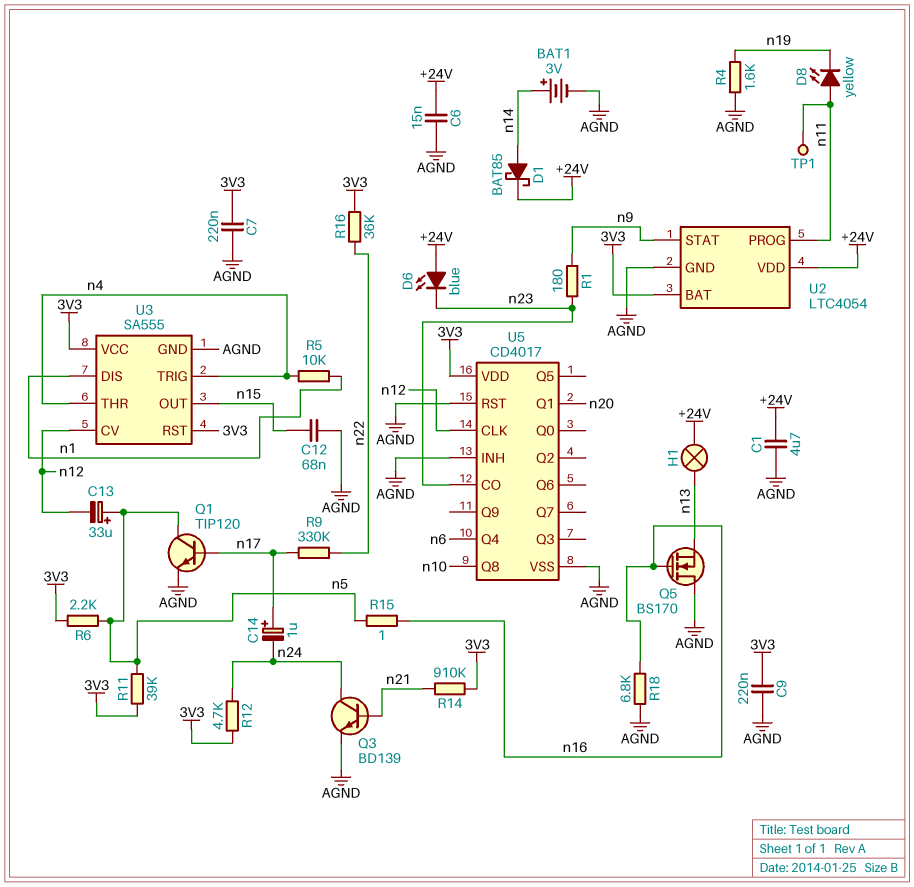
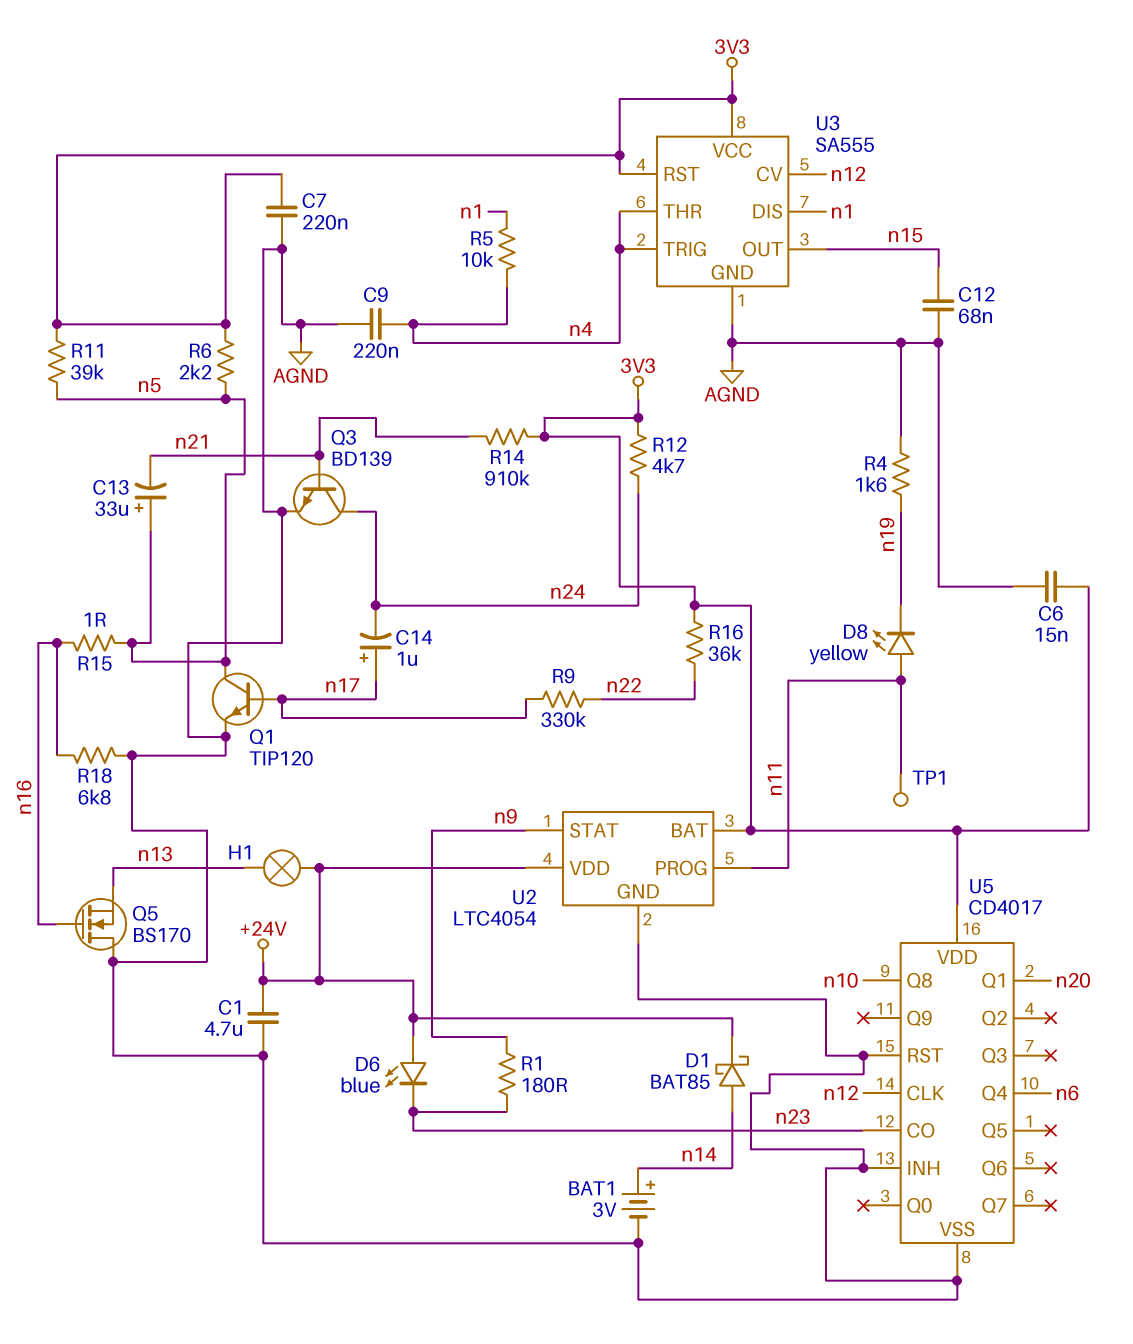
C6: 15nF (+24V, AGND) -> 15nF (3V3, AGND)
C9: 220nF (3V3, AGND) -> 220nF (AGND, n4)
C13: 33uF (plus n5, minus n12) -> 33uF (plus n5, minus n21)

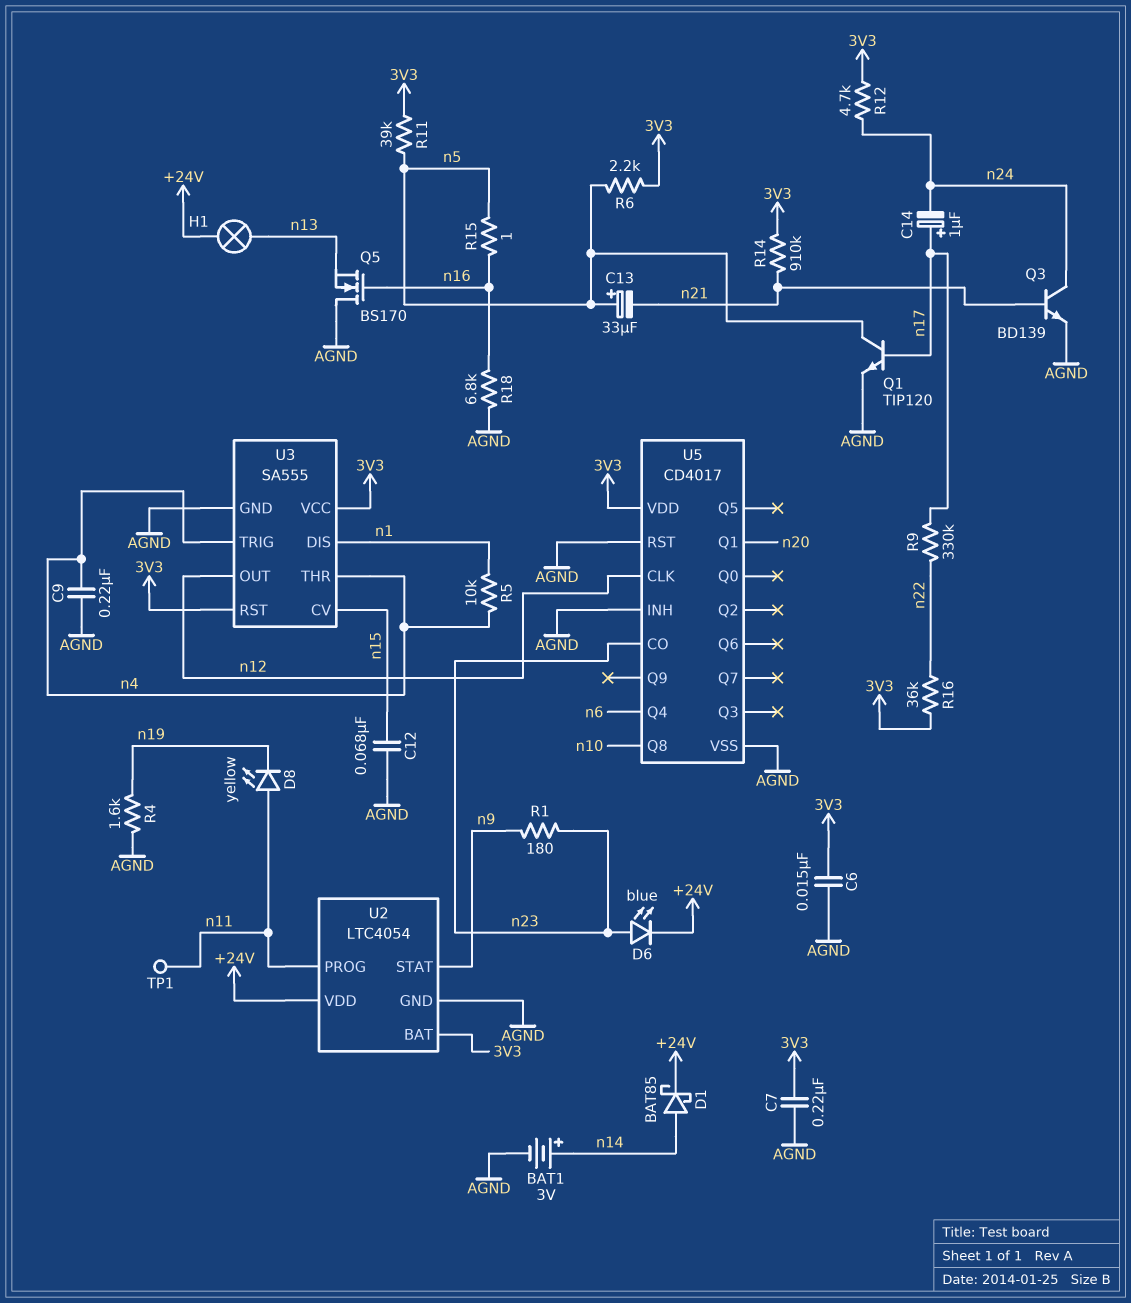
C1: 4.7uF (+24V, AGND) -> none
D6: LED blue (A +24V, K n23) -> LED blue (A n23, K +24V)
U3 pin CV: n12 -> n15
U3 pin OUT: n15 -> n12

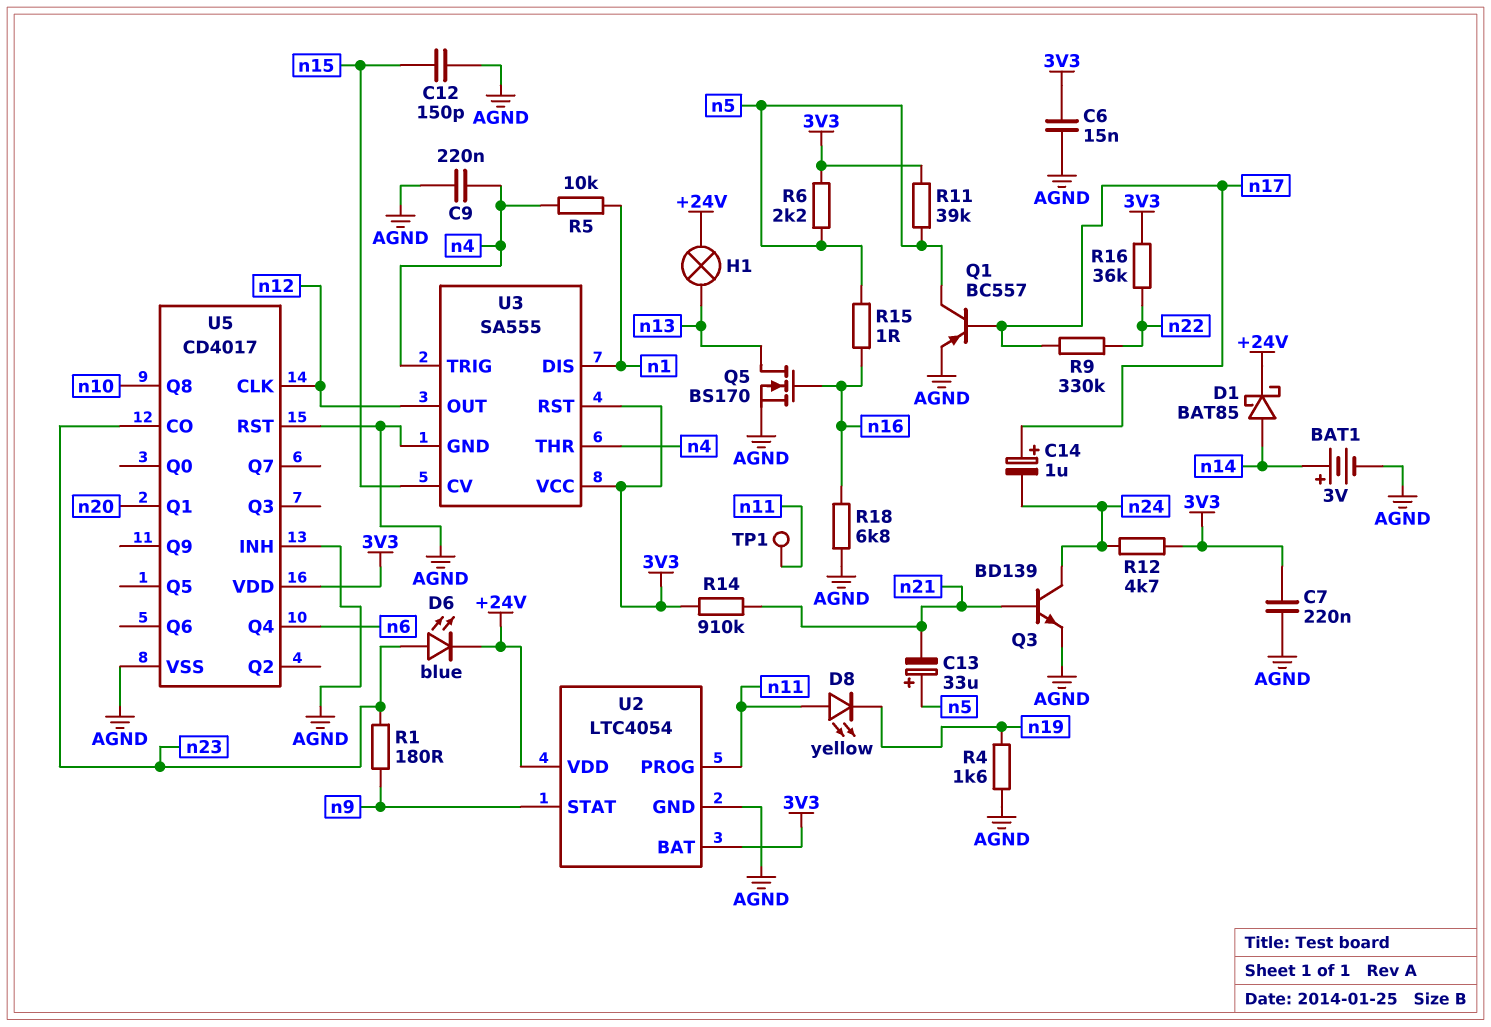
C12: 68nF (AGND, n15) -> 150pF (AGND, n15)
Q1: NPN TIP120 (B n17, C n5, E AGND) -> PNP BC557 (B n17, C n5, E AGND)
Q5: NMOS BS170 (G n16, D AGND, S n13) -> NMOS BS170 (G n16, D n13, S AGND)

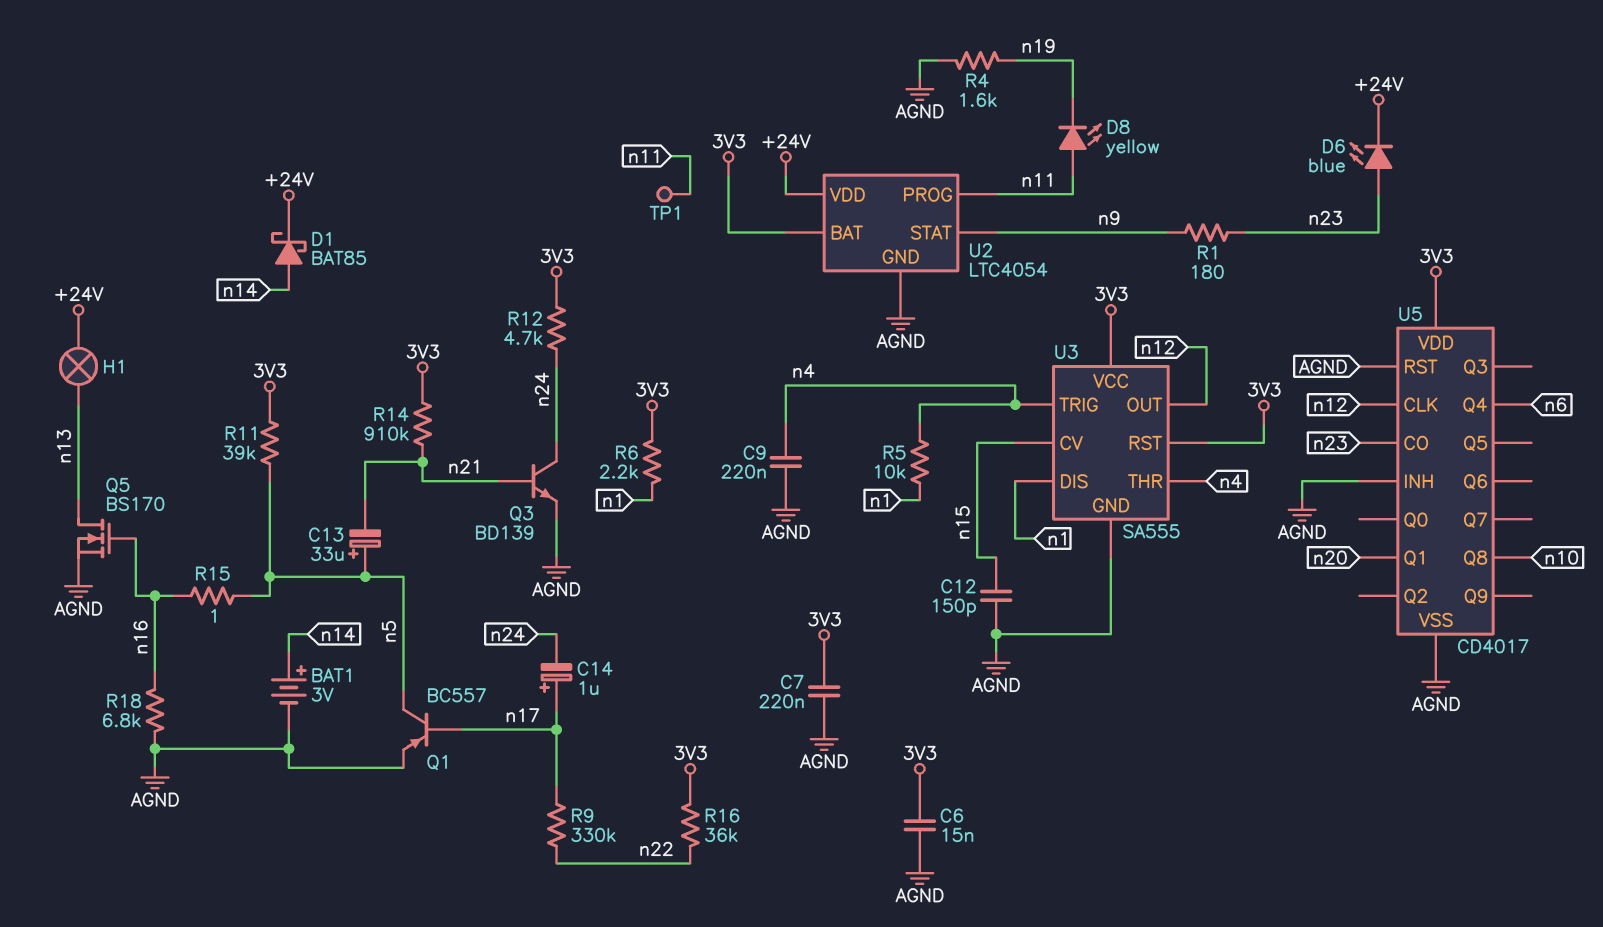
R6: 2.2k (3V3, n5) -> 2.2k (3V3, n1)

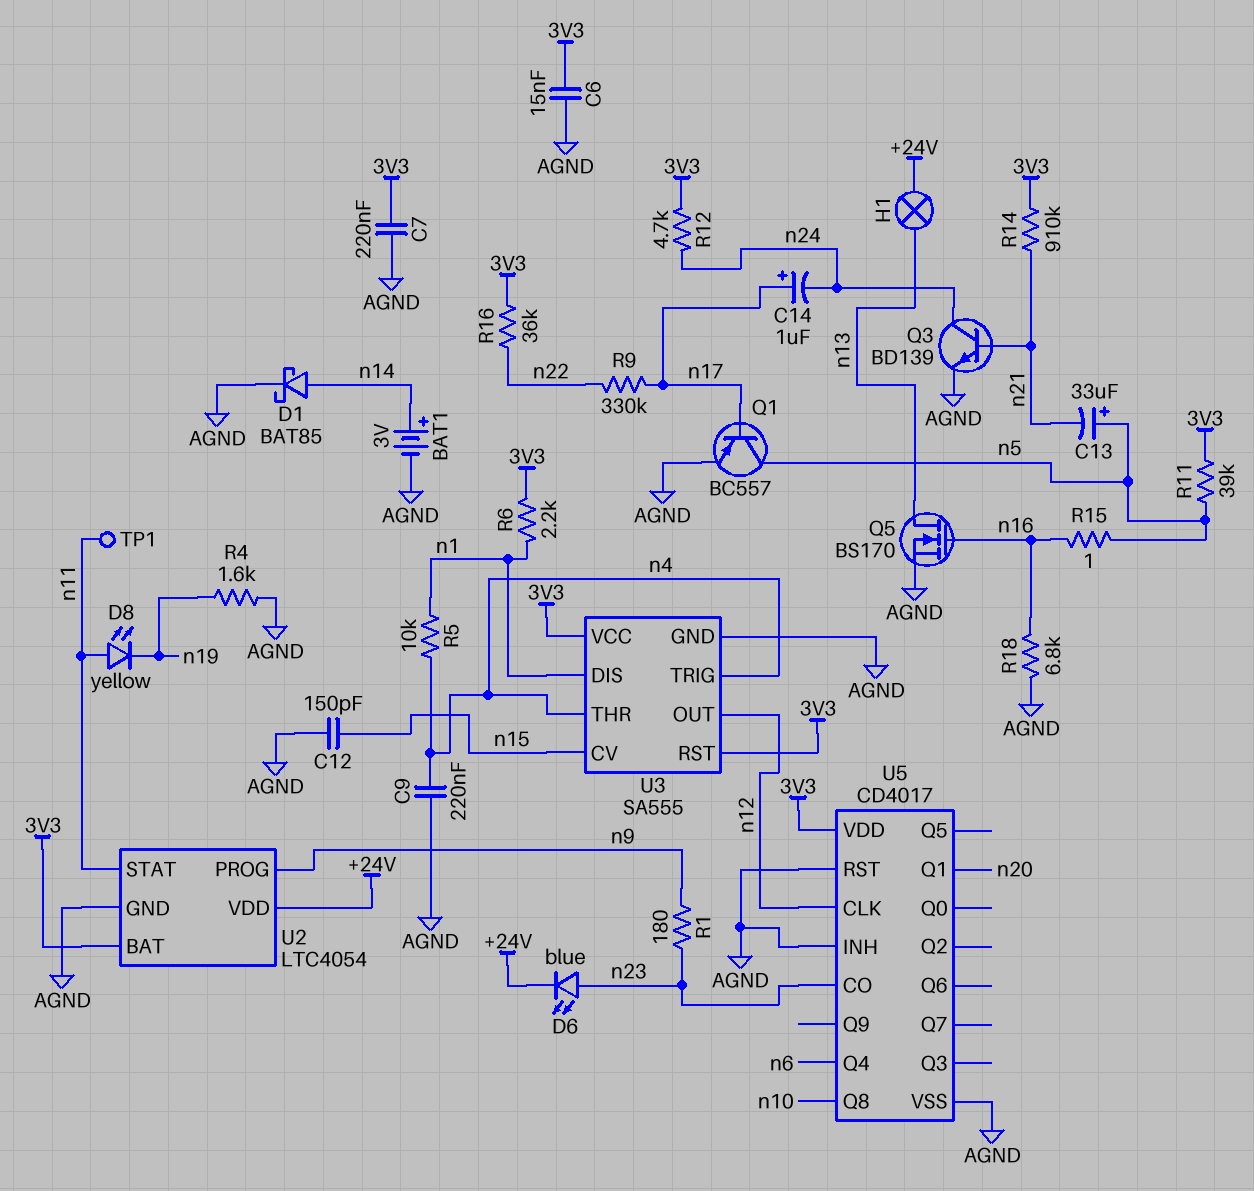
D1: schottky BAT85 (A n14, K +24V) -> schottky BAT85 (A n14, K AGND)
U2 pin PROG: n11 -> n9
U2 pin STAT: n9 -> n11

